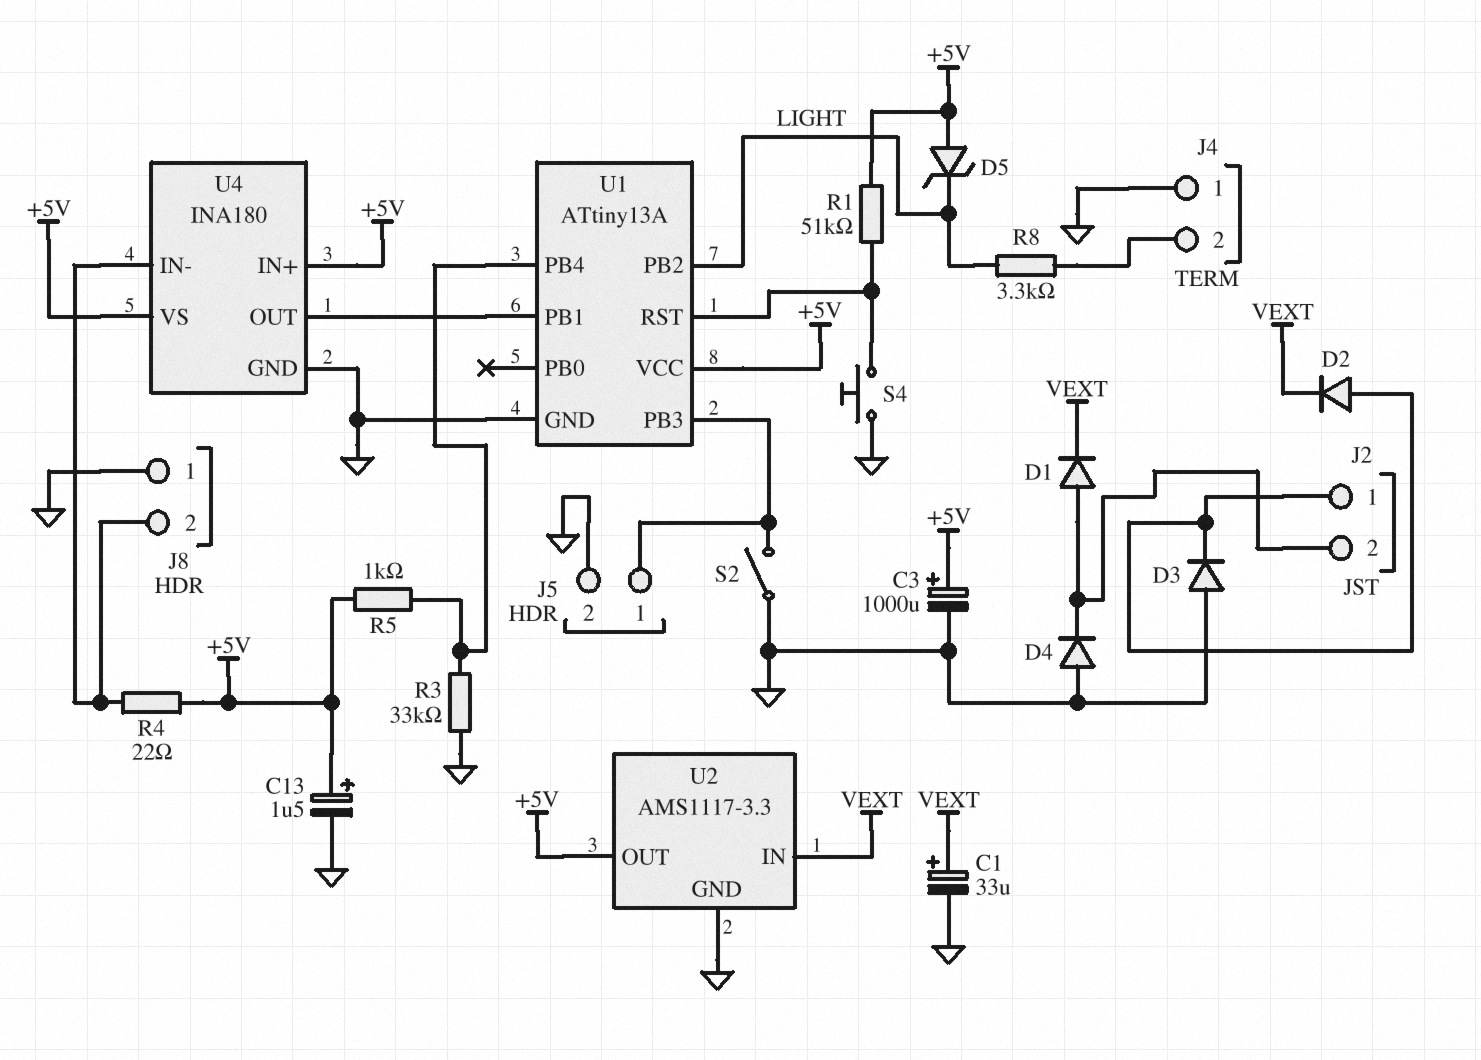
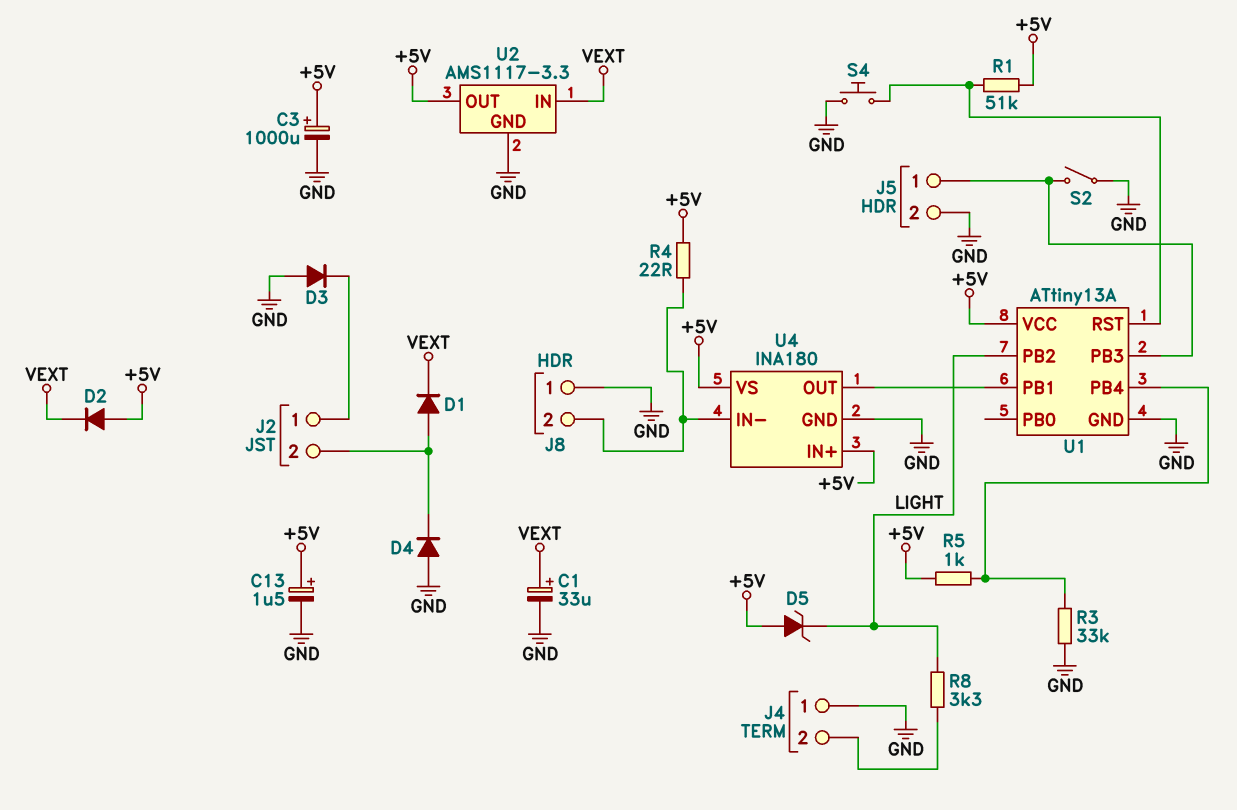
D2: diode (A J2/1, K VEXT) -> diode (A +5V, K VEXT)

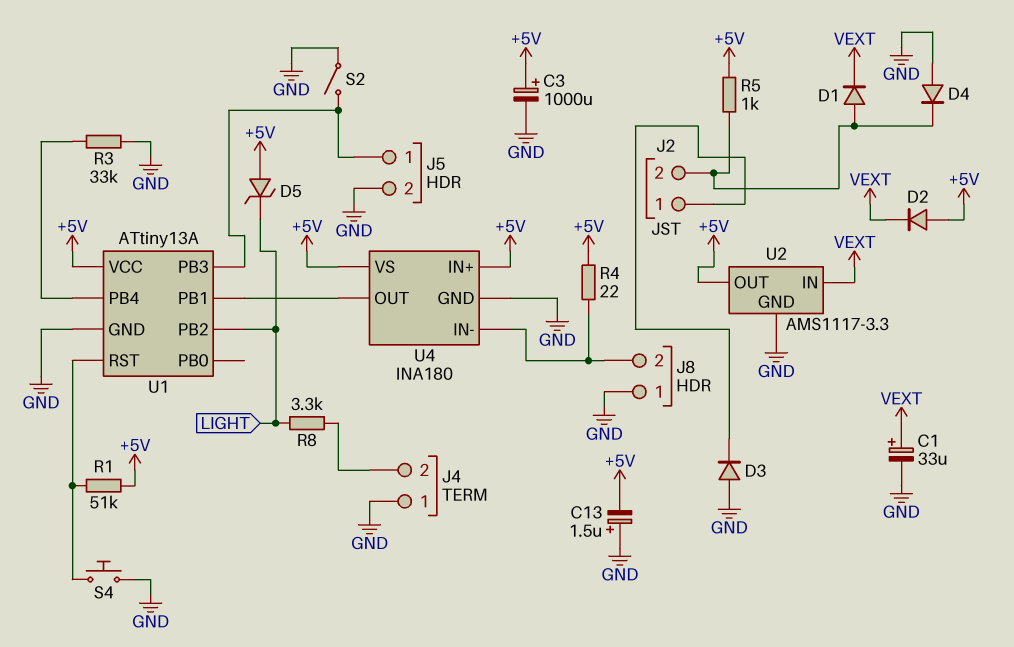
C13: 1.5uF (plus +5V, minus GND) -> 1.5uF (plus GND, minus +5V)
R5: 1k (+5V, U1/PB4) -> 1k (+5V, J2/2)

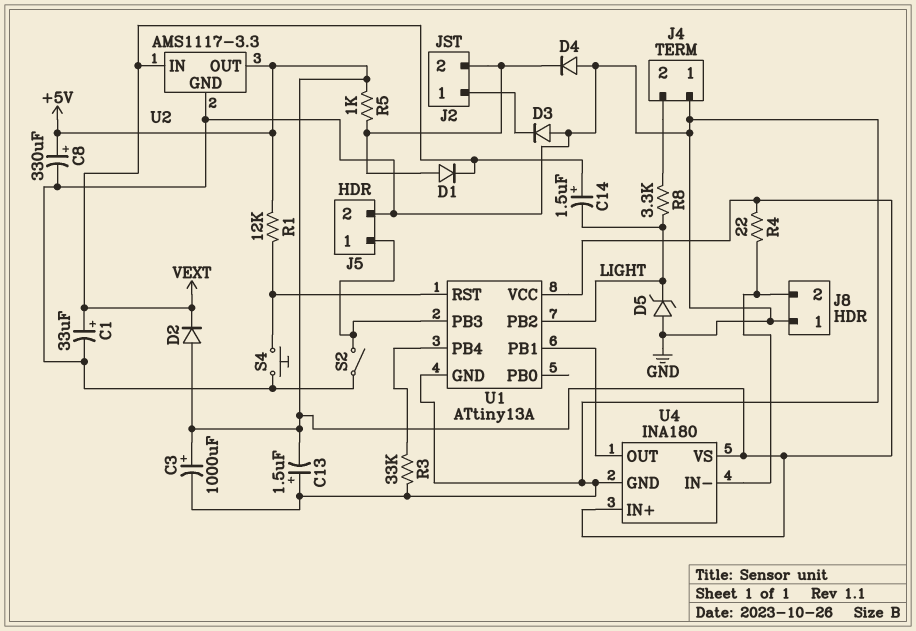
C8: none -> 330uF (plus +5V, minus GND)
C14: none -> 1.5uF (plus VEXT, minus LIGHT)
D5: zener (A +5V, K LIGHT) -> zener (A GND, K LIGHT)
R1: 51k (+5V, U1/RST) -> 12k (+5V, U1/RST)

